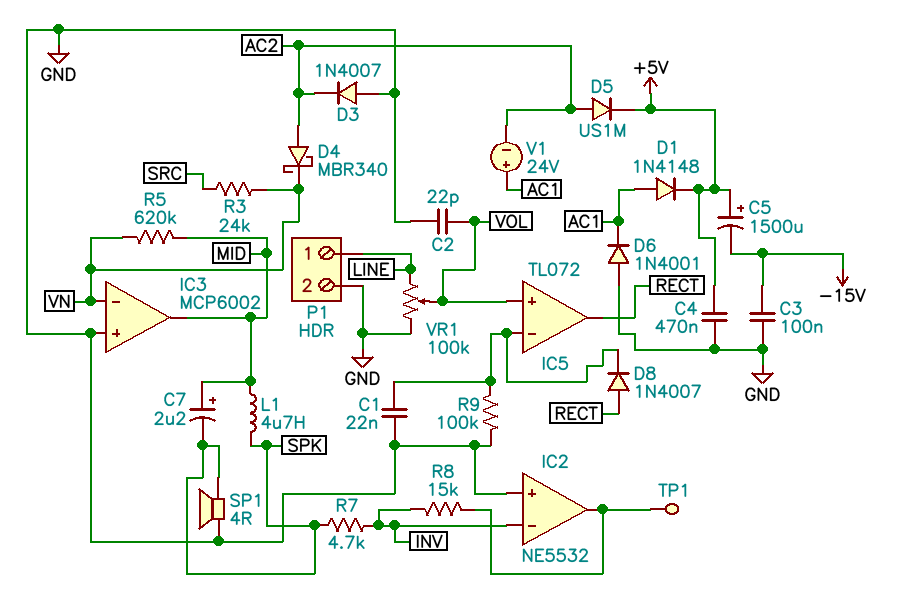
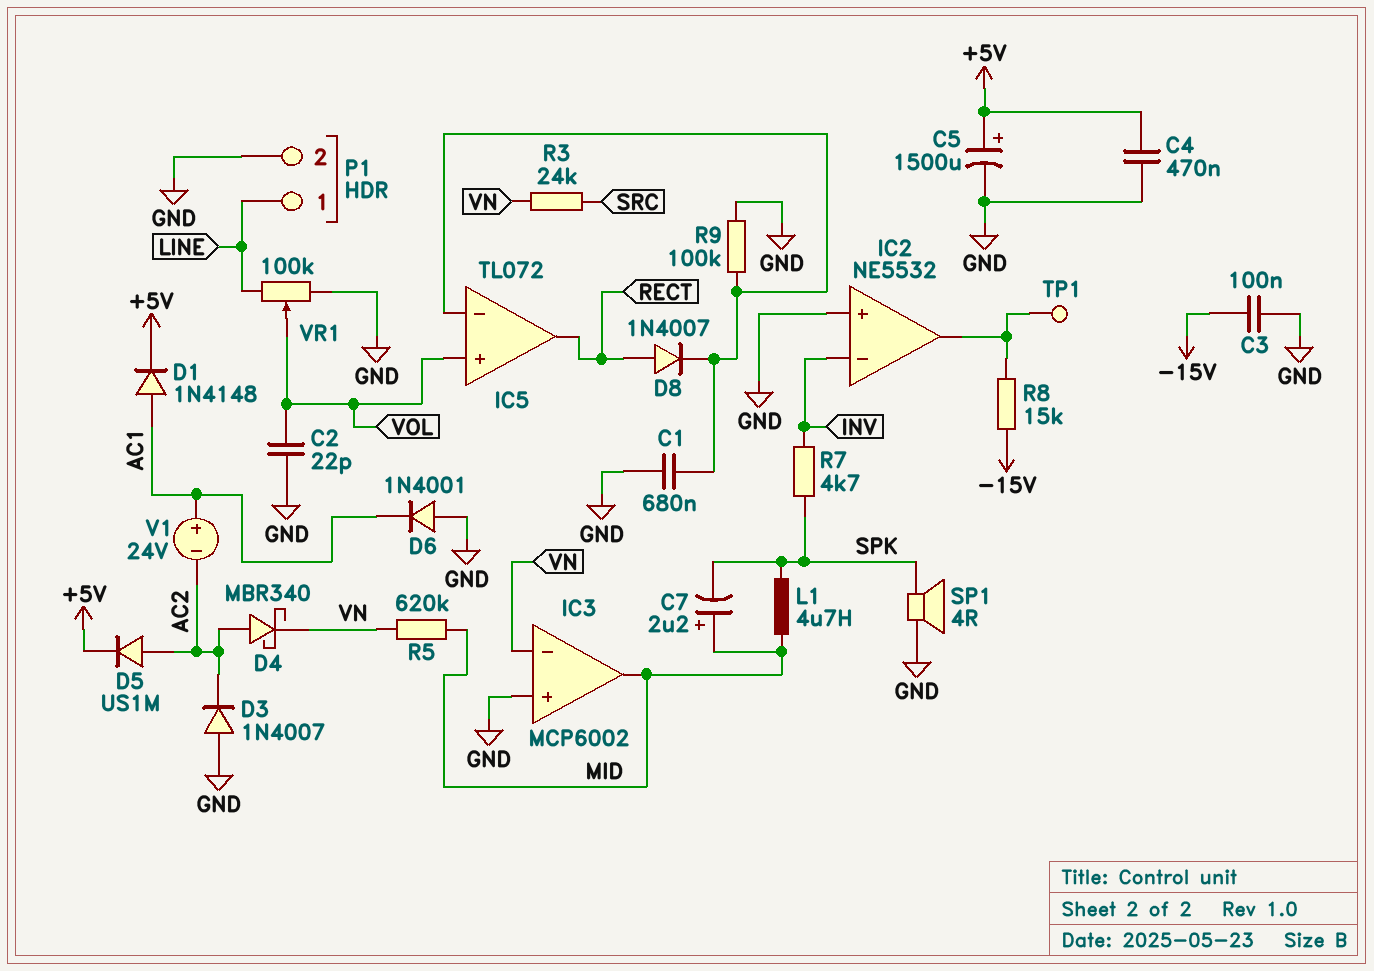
C1: 22nF (GND, IC5/in-) -> 680nF (GND, IC5/in-)
C5: 1500uF (plus +5V, minus -15V) -> 1500uF (plus +5V, minus GND)
R8: 15k (IC2/out, INV) -> 15k (-15V, IC2/out)

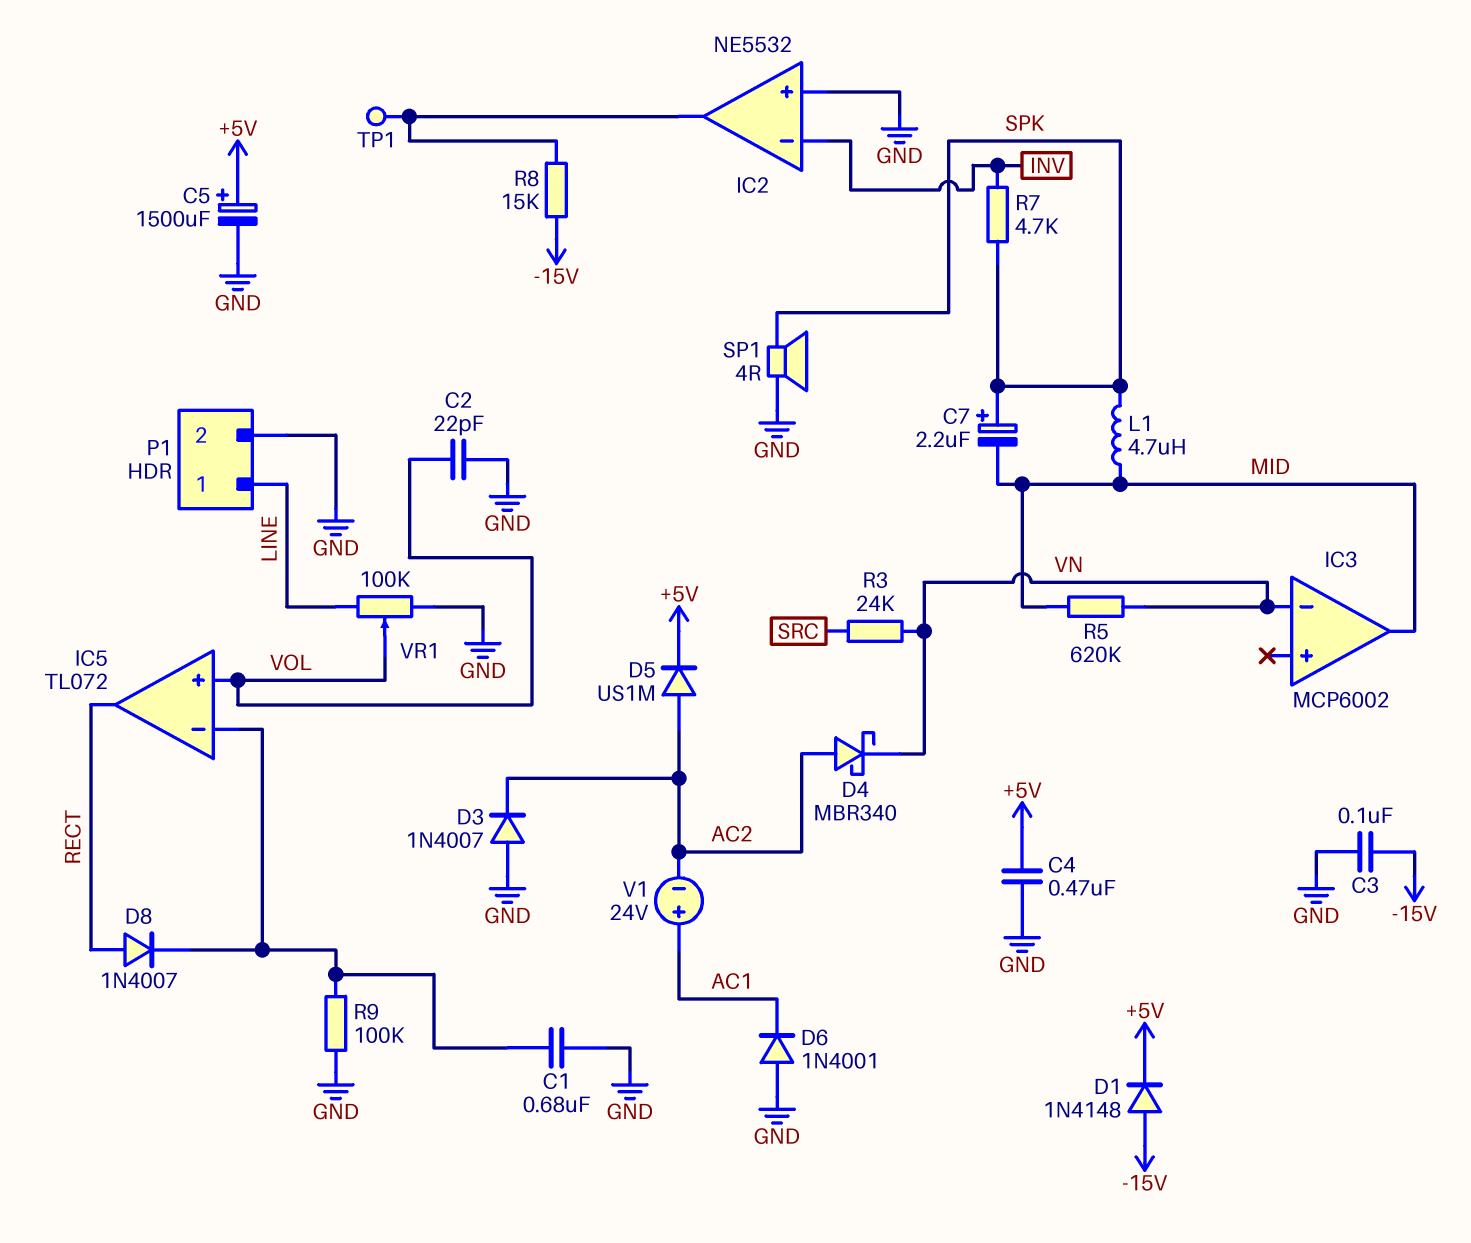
C7: 2.2uF (plus MID, minus SPK) -> 2.2uF (plus SPK, minus MID)
D1: diode 1N4148 (A AC1, K +5V) -> diode 1N4148 (A -15V, K +5V)
IC3 pin in+: GND -> none

